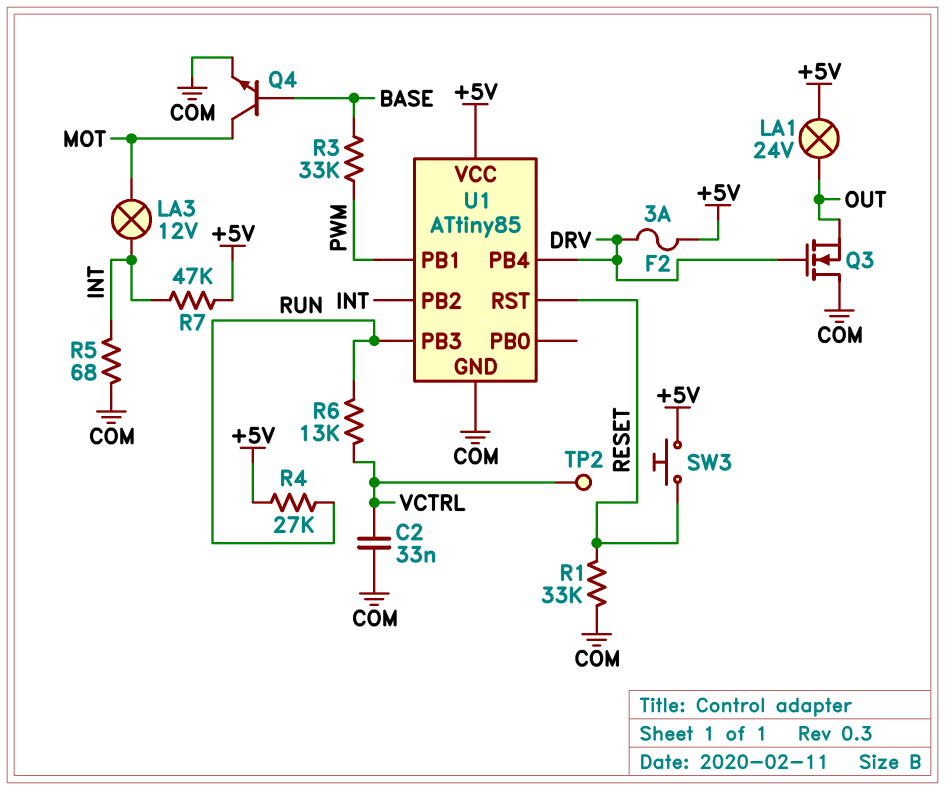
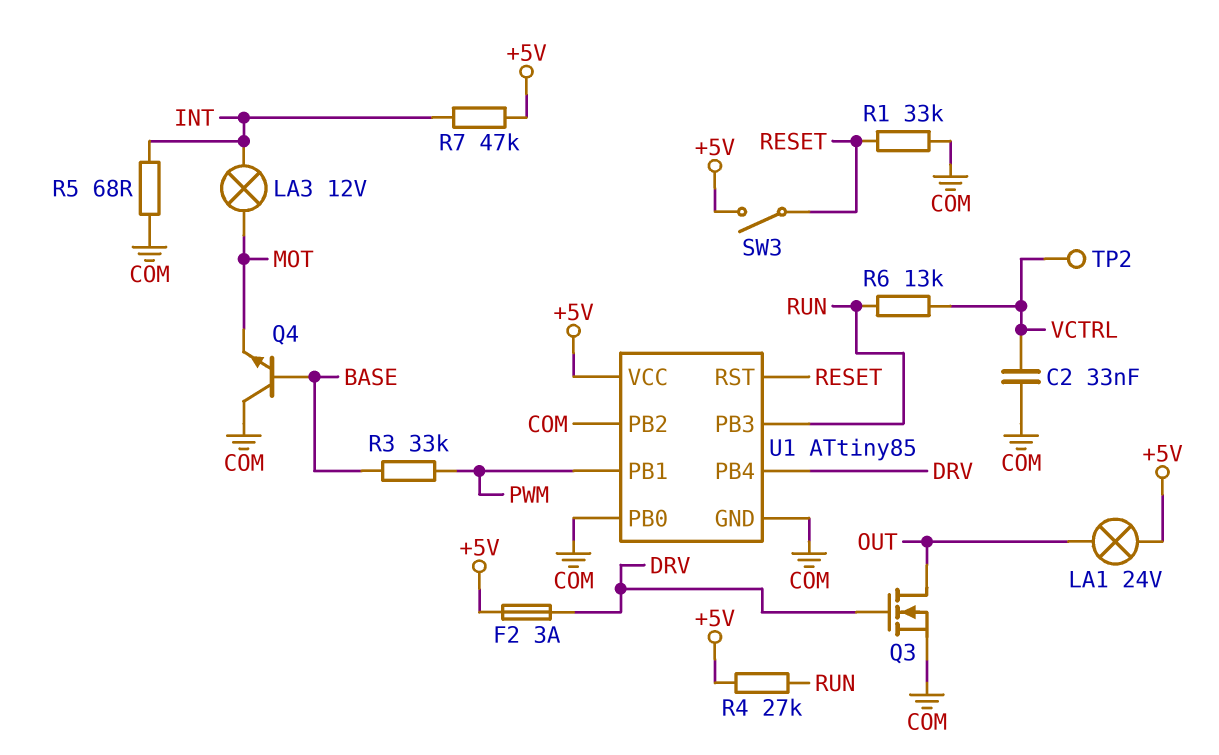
Q3: NMOS (G DRV, D COM, S OUT) -> NMOS (G DRV, D OUT, S COM)
Q4: NPN (B BASE, C MOT, E COM) -> NPN (B BASE, C COM, E MOT)
SW3: button (+5V, RESET) -> switch (+5V, RESET)
U1 pin PB0: none -> COM
U1 pin PB2: INT -> COM

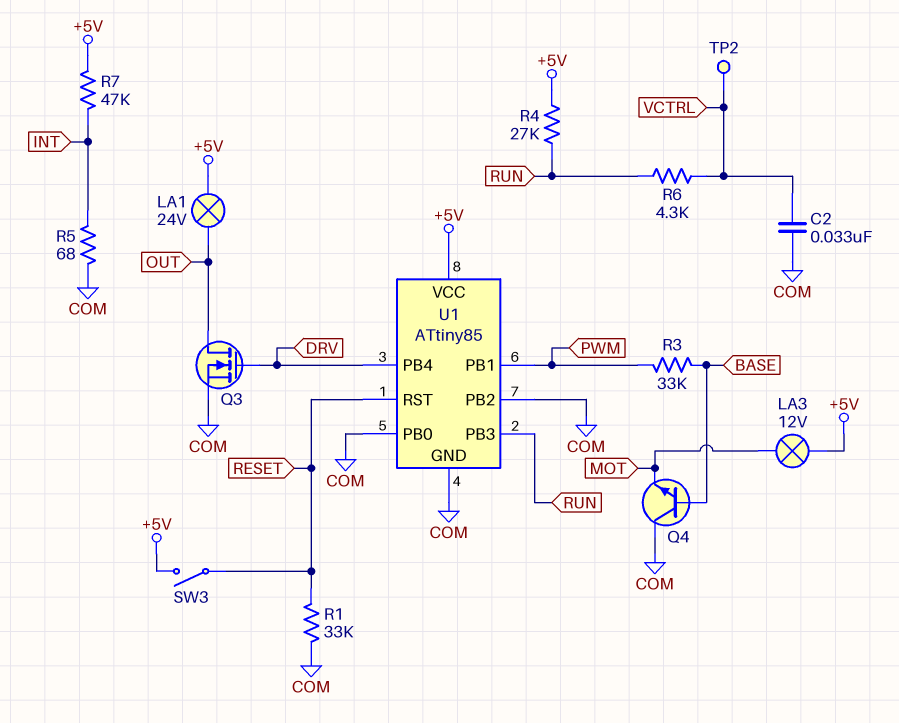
F2: 3A (+5V, DRV) -> none
LA3: lamp 12V (INT, MOT) -> lamp 12V (+5V, MOT)
R6: 13k (RUN, VCTRL) -> 4.3k (RUN, VCTRL)

